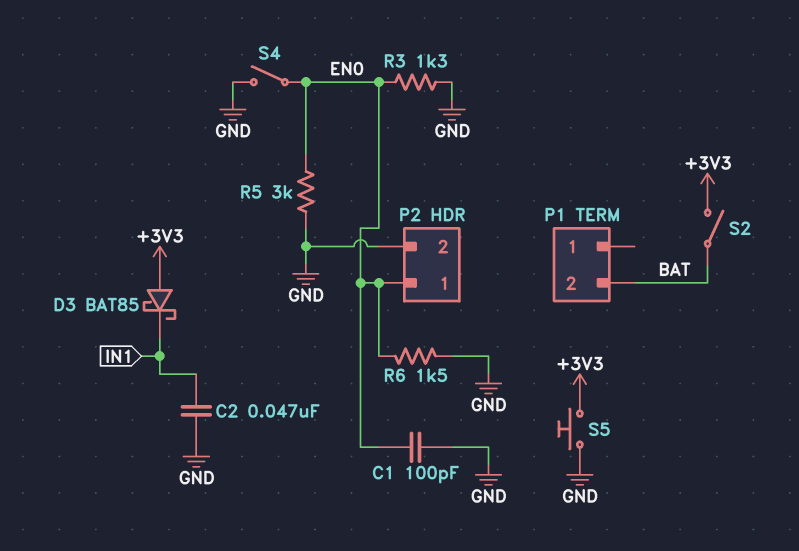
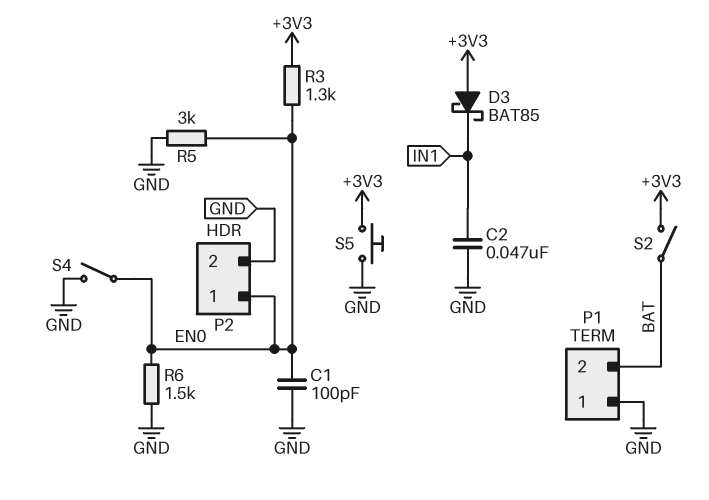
P1 pin 1: none -> GND
R3: 1.3k (EN0, GND) -> 1.3k (+3V3, EN0)

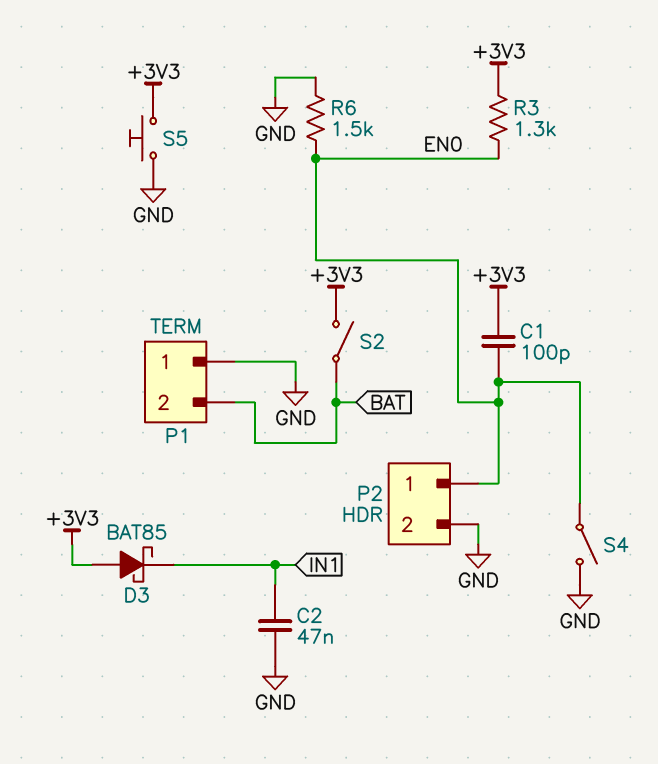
C1: 100pF (EN0, GND) -> 100pF (+3V3, EN0)
R5: 3k (EN0, GND) -> none

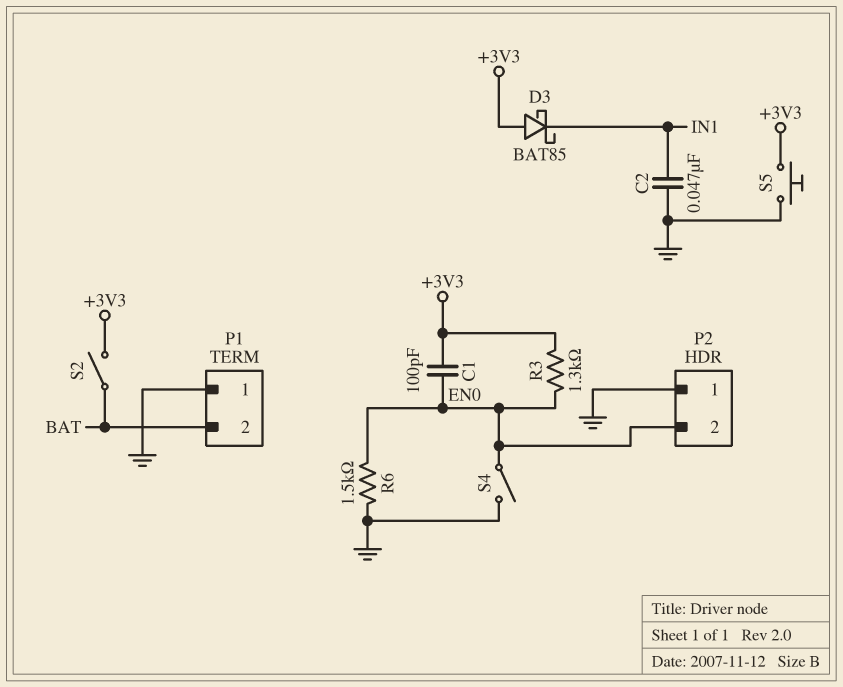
P2 pin 1: EN0 -> GND
P2 pin 2: GND -> EN0

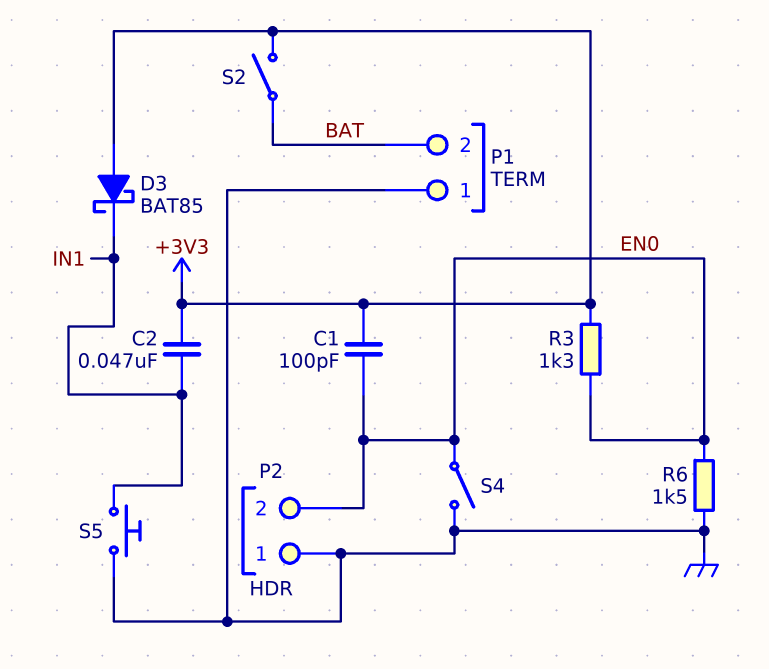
C2: 47nF (GND, IN1) -> 47nF (+3V3, IN1)
S5: button (+3V3, GND) -> button (GND, IN1)

